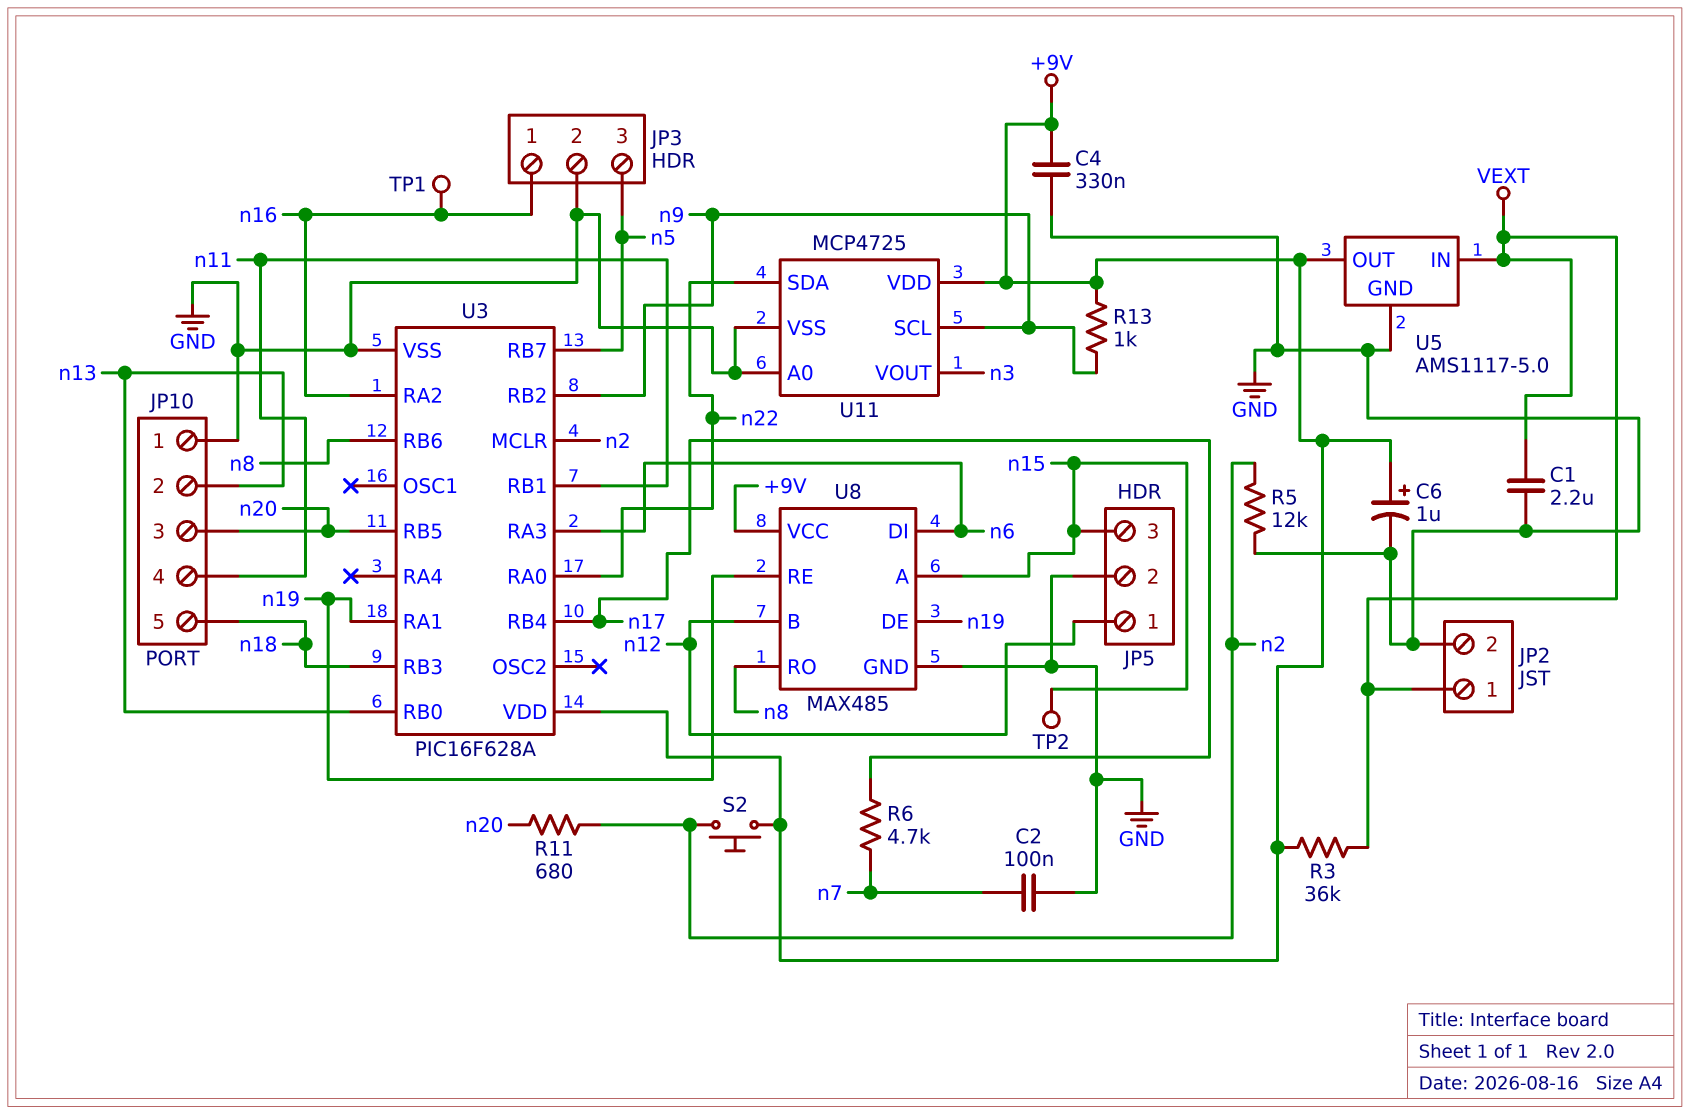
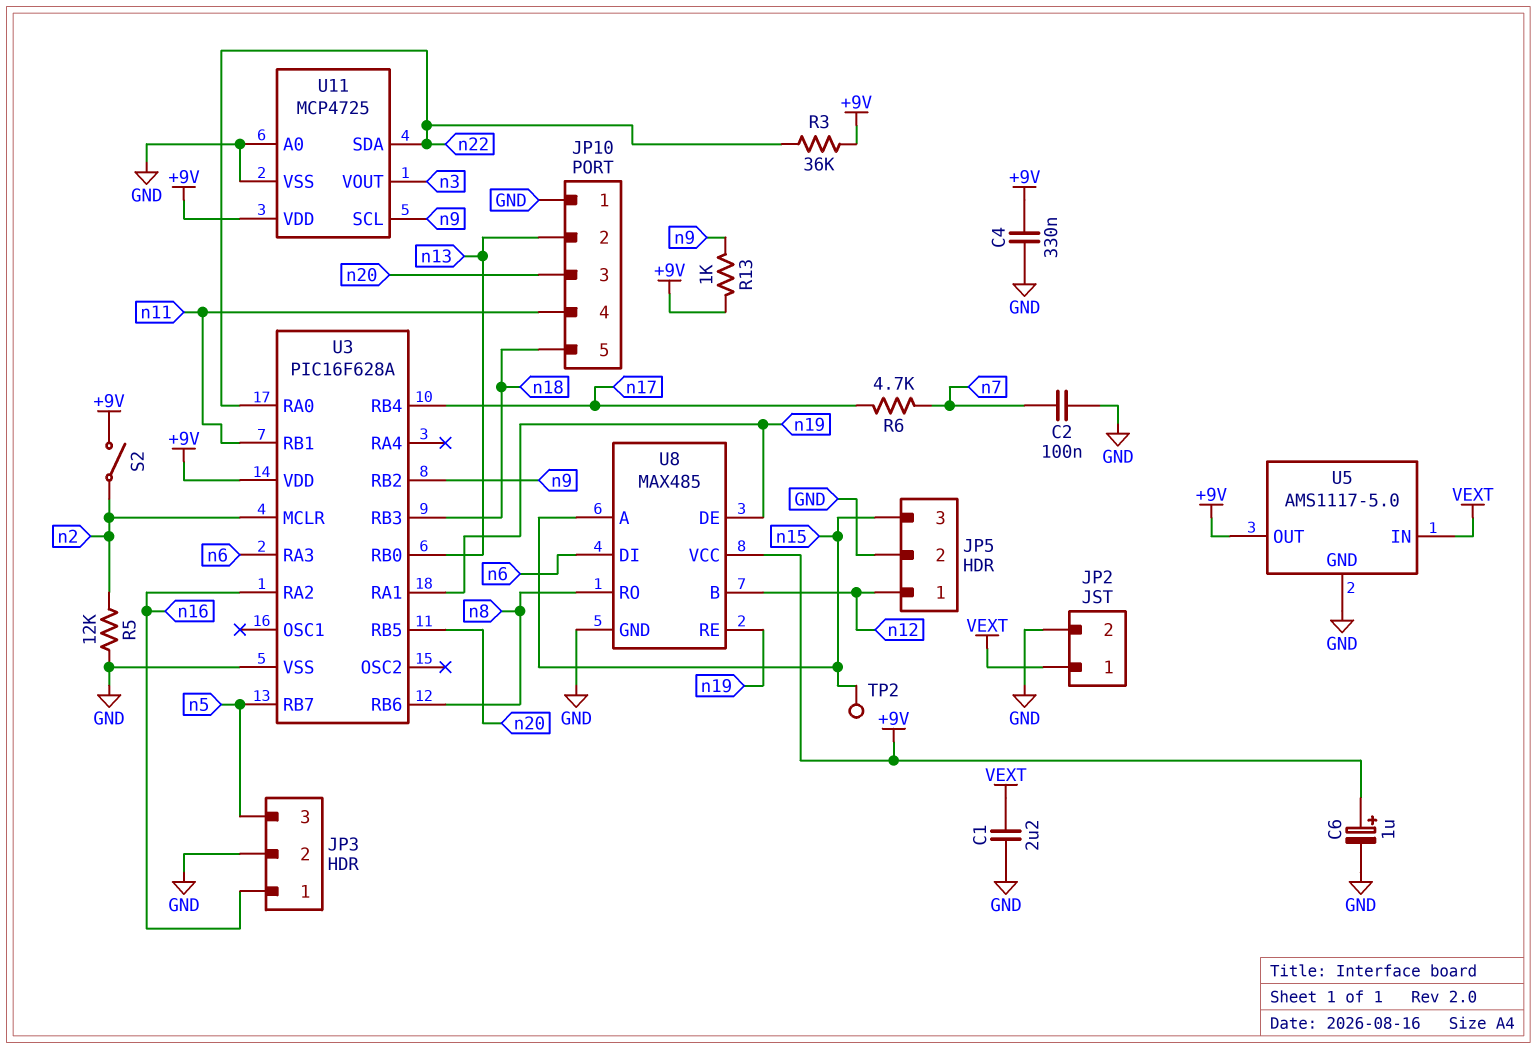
R3: 36k (+9V, VEXT) -> 36k (+9V, n22)
R11: 680 (n2, n20) -> none
S2: button (+9V, n2) -> switch (+9V, n2)
TP1: test point (n16) -> none

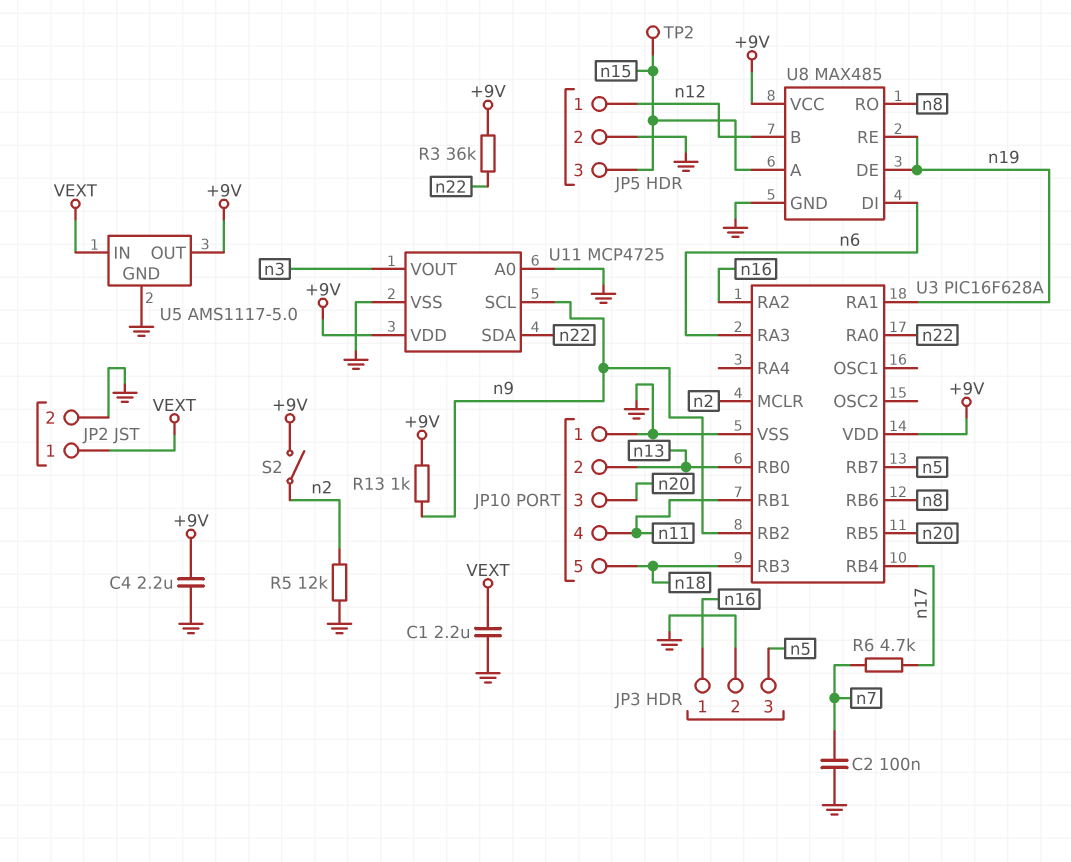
C4: 330nF (+9V, GND) -> 2.2uF (+9V, GND)
C6: 1uF (plus +9V, minus GND) -> none

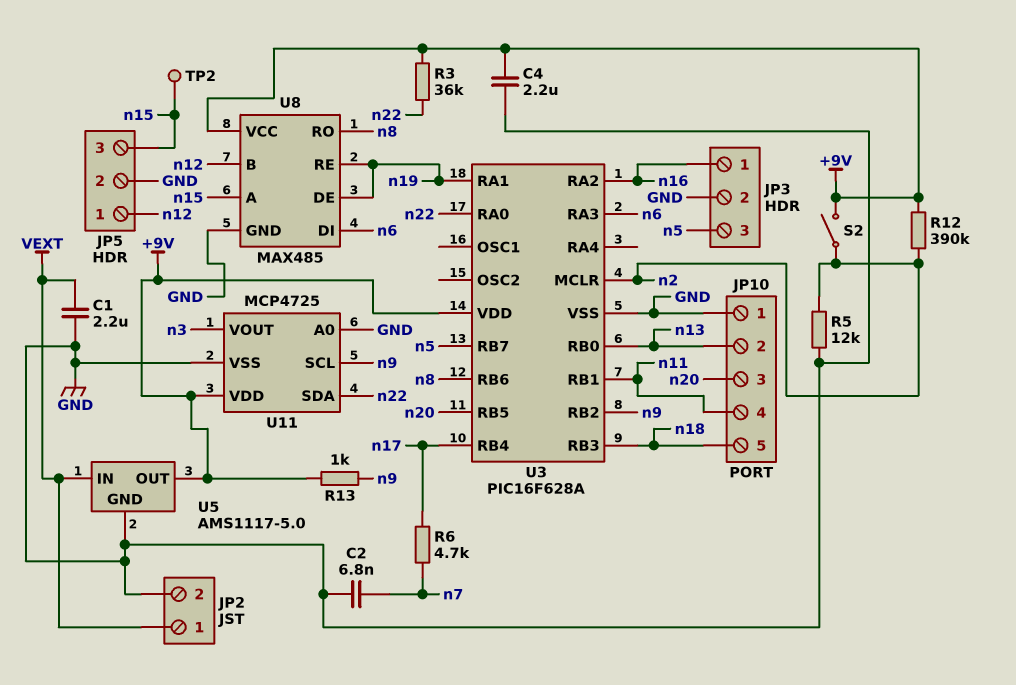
C2: 100nF (GND, n7) -> 6.8nF (GND, n7)
R12: none -> 390k (+9V, n2)

